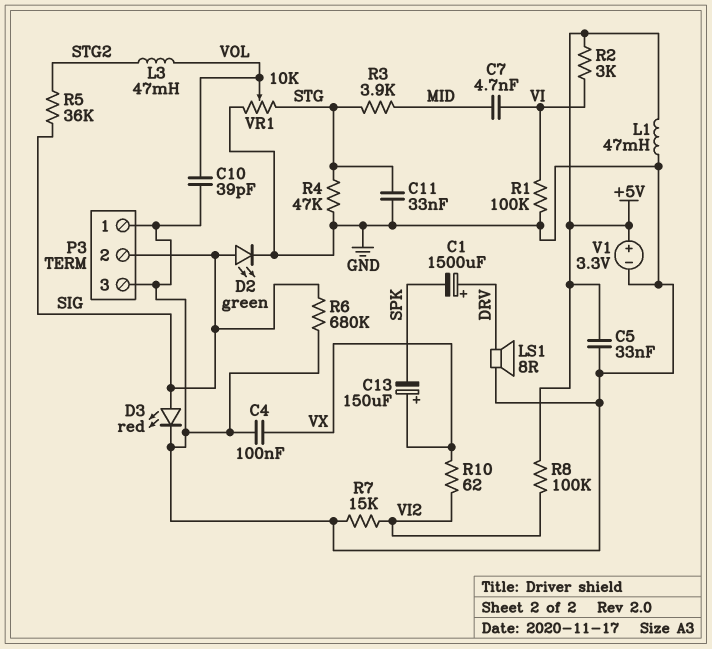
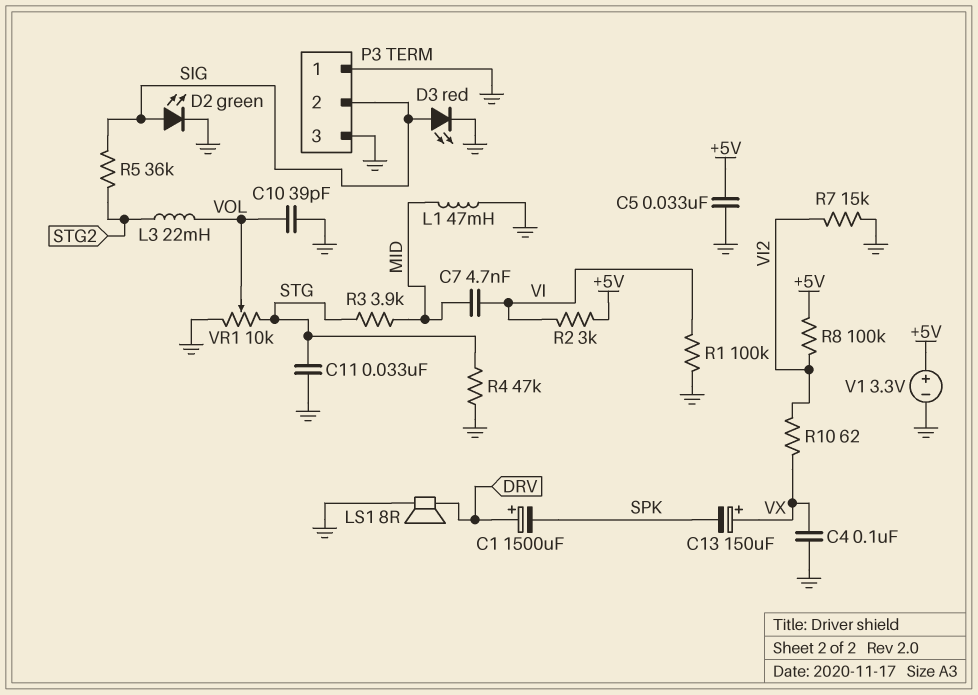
L1: 47mH (+5V, GND) -> 47mH (GND, MID)
L3: 47mH (STG2, VOL) -> 22mH (STG2, VOL)
R6: 680k (GND, SIG) -> none

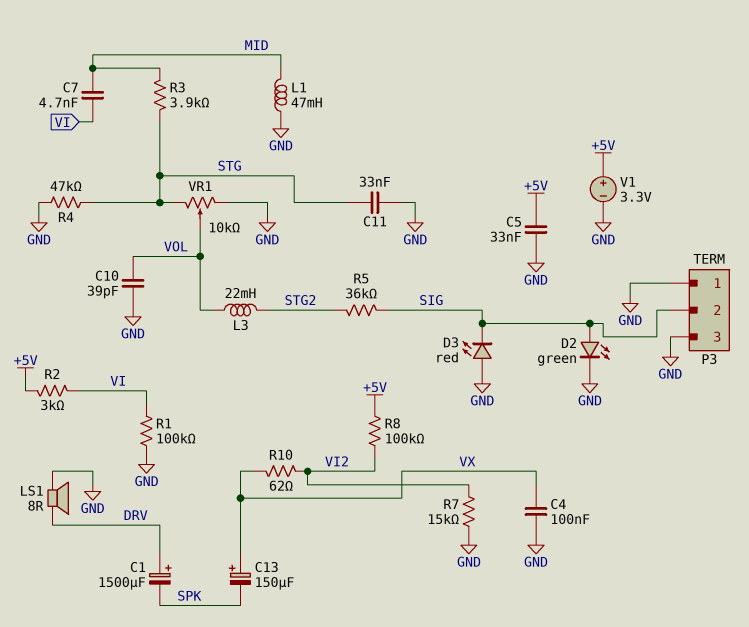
D3: LED red (A SIG, K GND) -> LED red (A GND, K SIG)

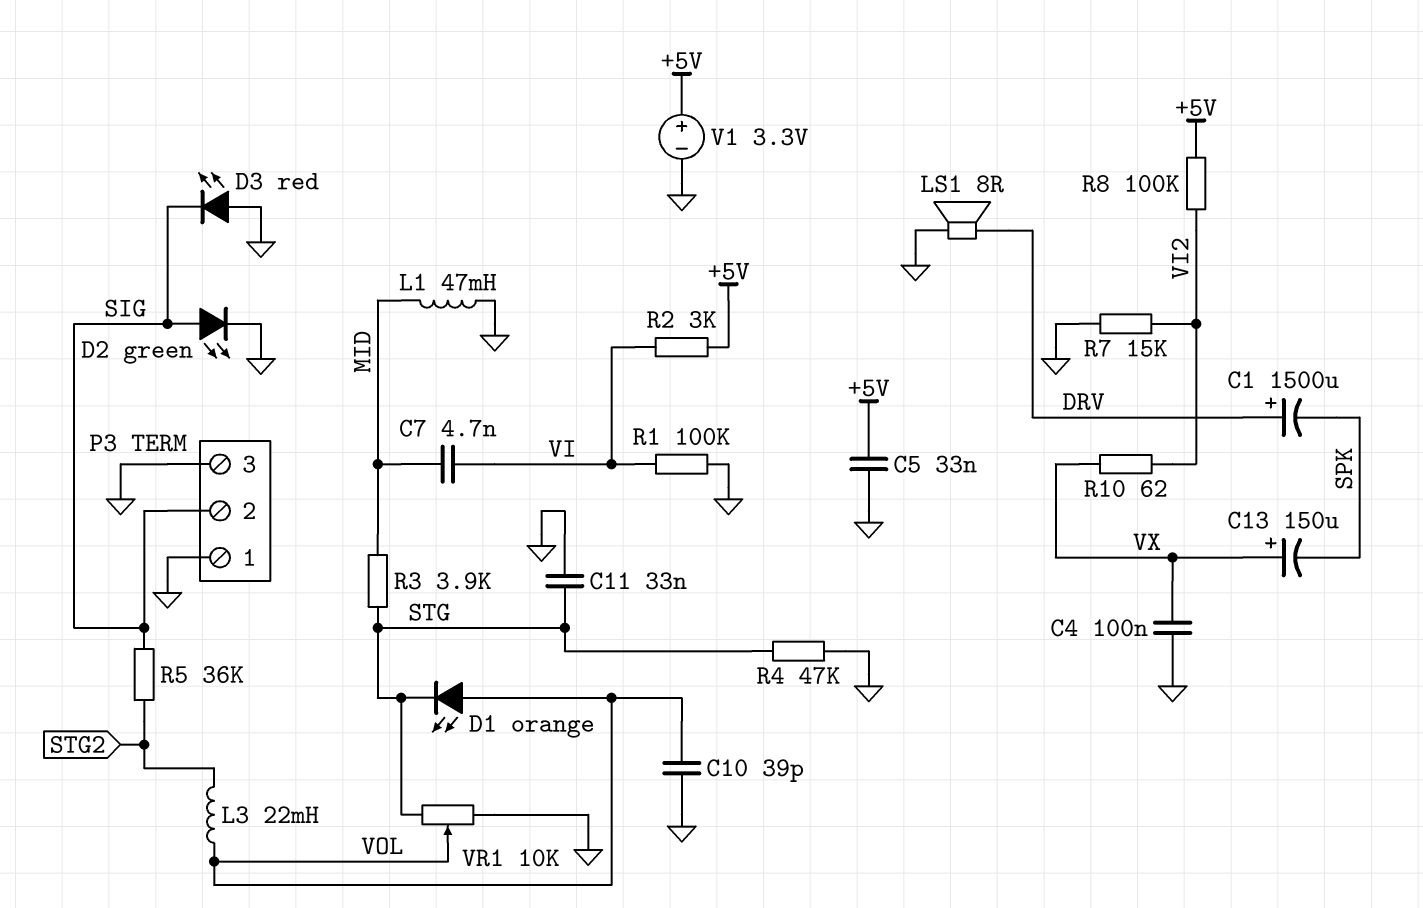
D1: none -> LED orange (A VOL, K STG)

